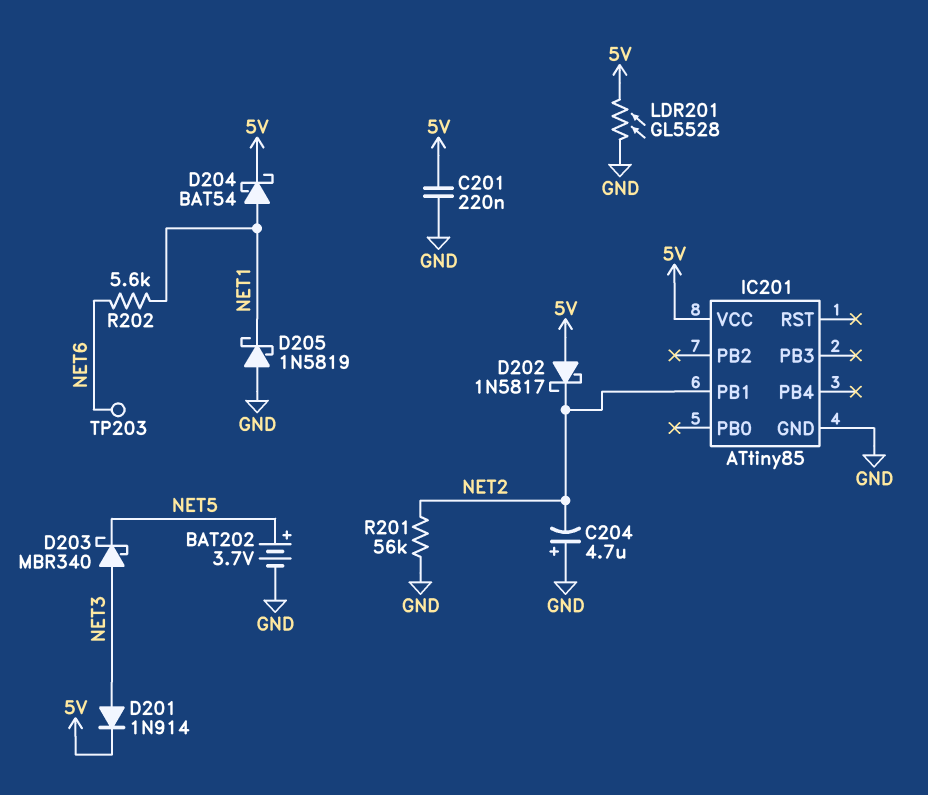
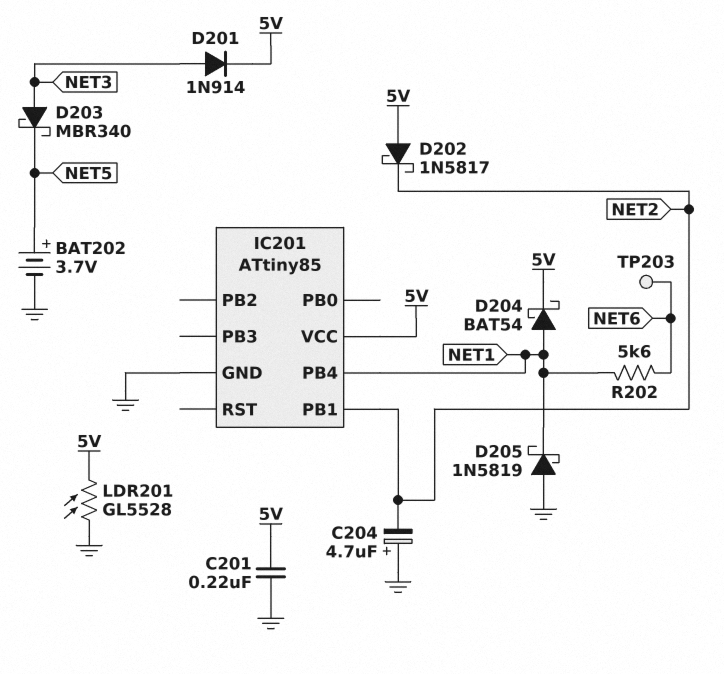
IC201 pin PB4: none -> NET1
R201: 56k (GND, NET2) -> none

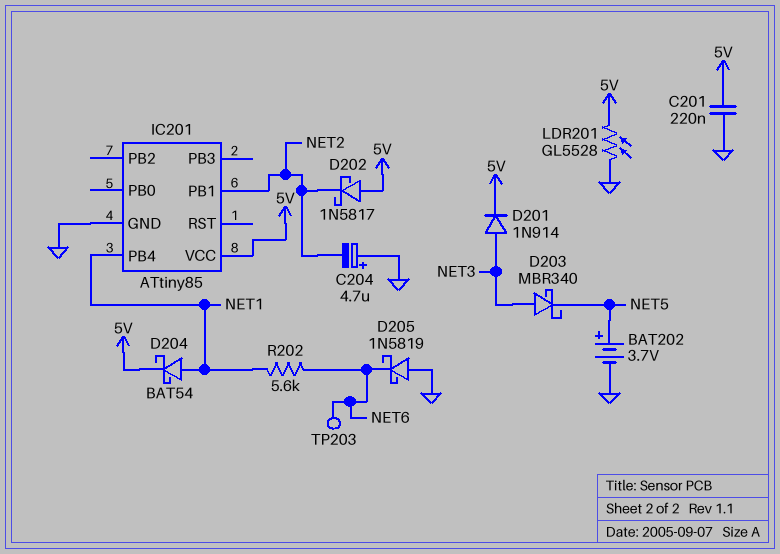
D205: schottky 1N5819 (A GND, K NET1) -> schottky 1N5819 (A GND, K NET6)

